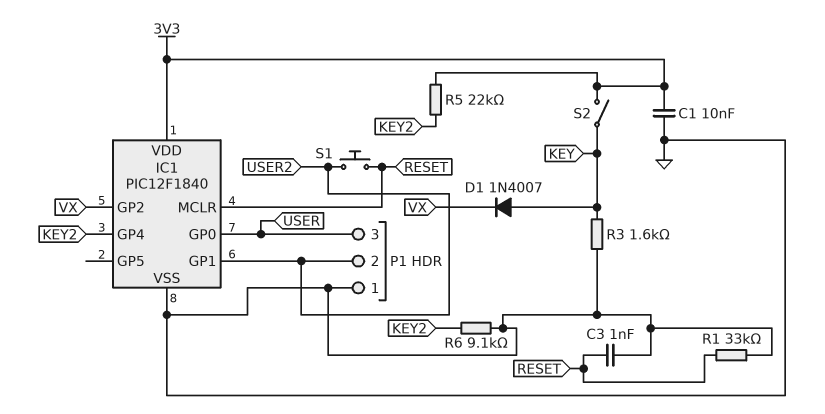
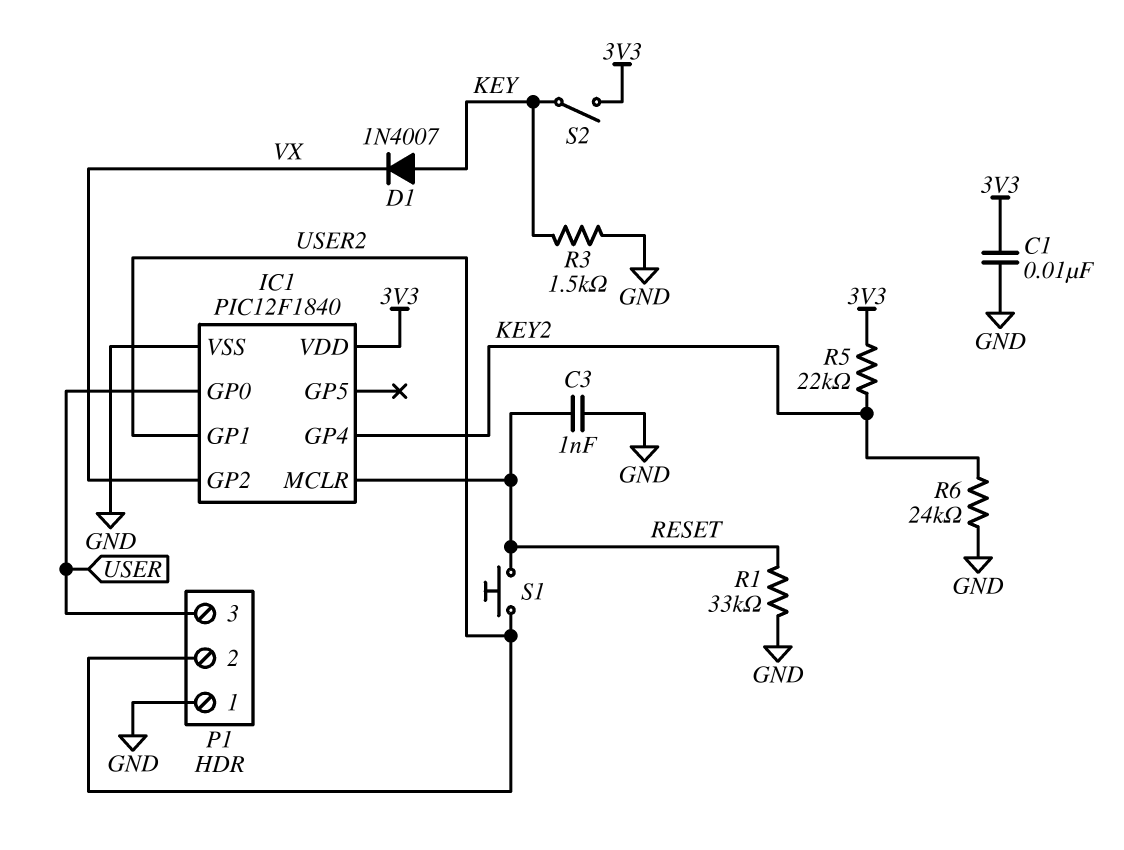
R3: 1.6k (GND, KEY) -> 1.5k (GND, KEY)
R6: 9.1k (GND, KEY2) -> 24k (GND, KEY2)

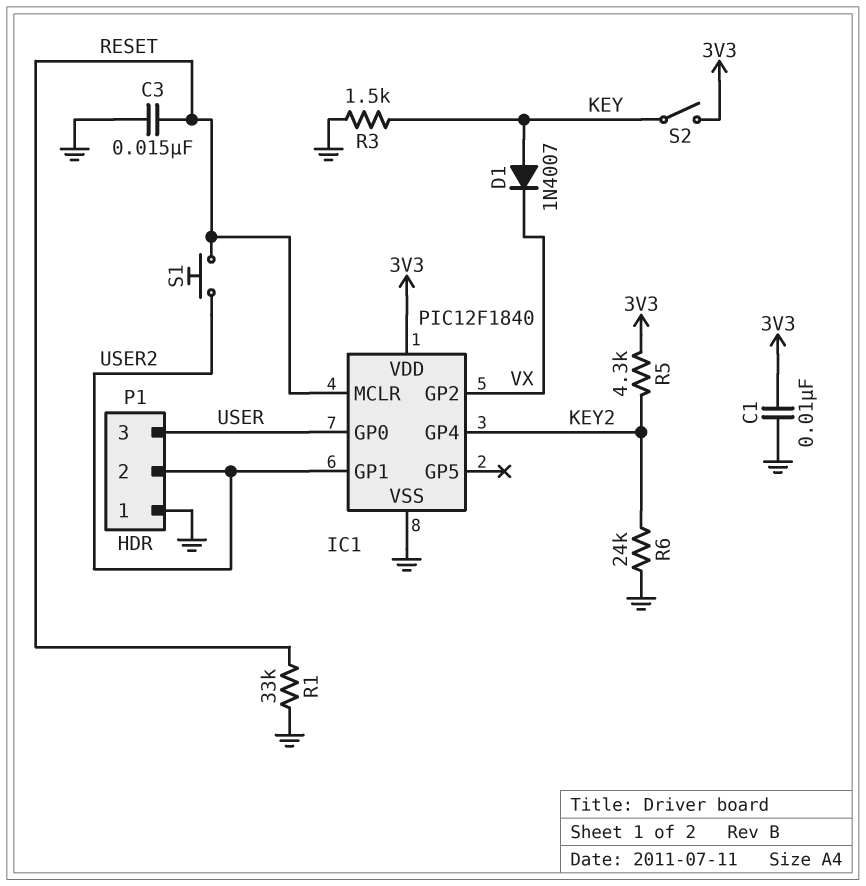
C3: 1nF (GND, RESET) -> 15nF (GND, RESET)
R5: 22k (3V3, KEY2) -> 4.3k (3V3, KEY2)

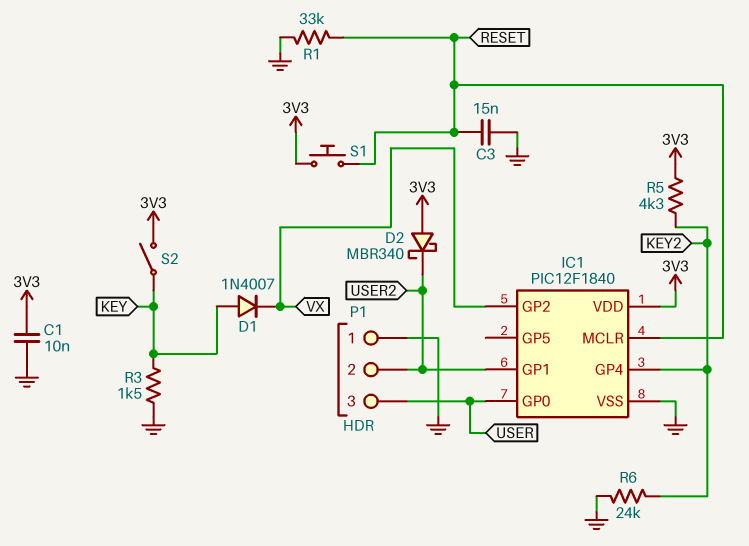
D2: none -> schottky MBR340 (A 3V3, K USER2)
S1: button (RESET, USER2) -> button (3V3, RESET)

